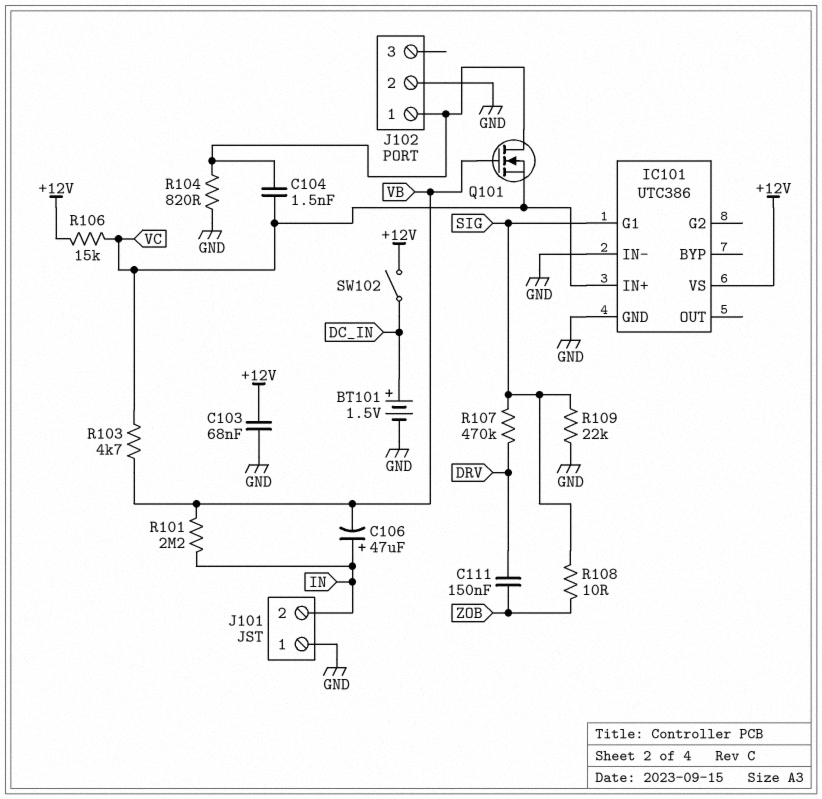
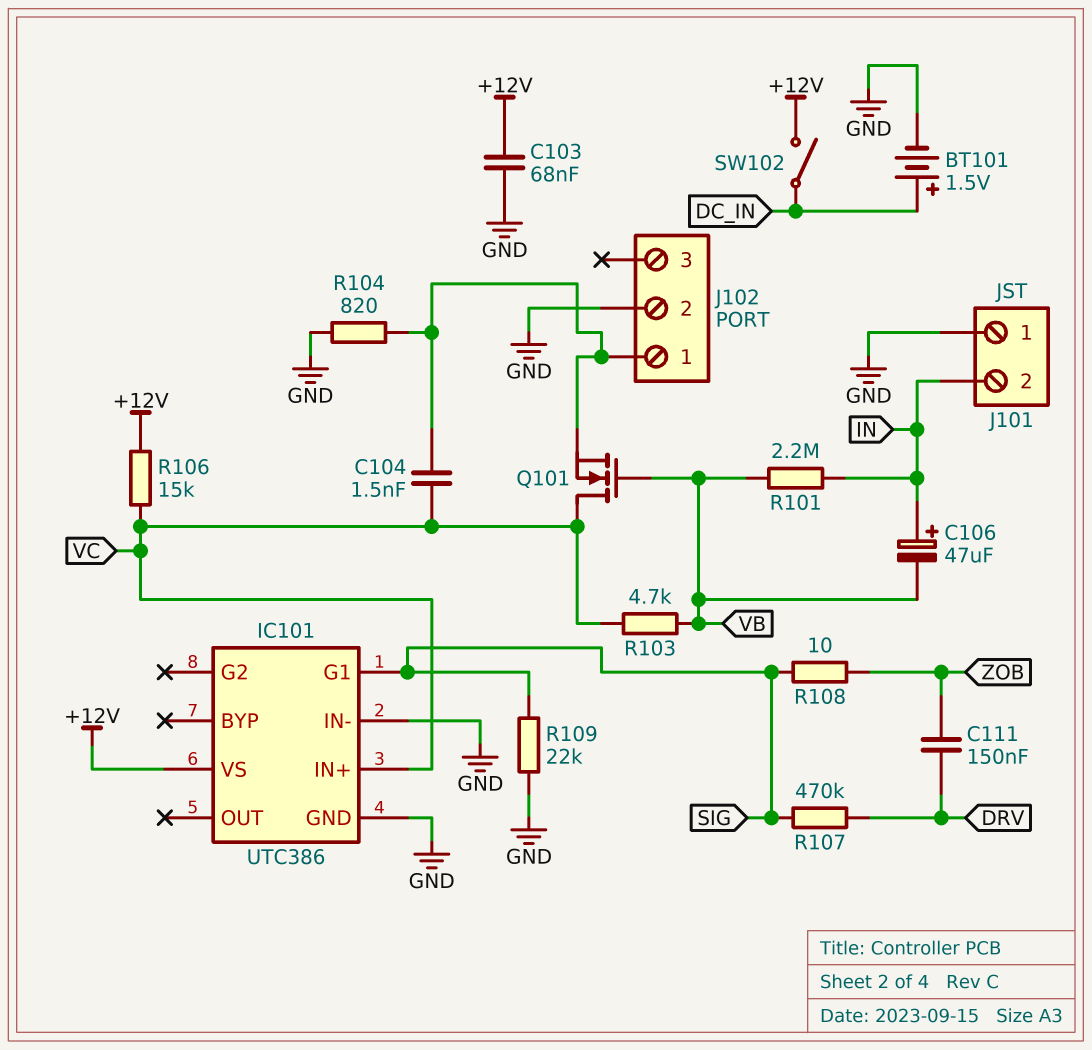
Q101: NMOS (G VB, D J102/1, S VC) -> NMOS (G VB, D VC, S J102/1)

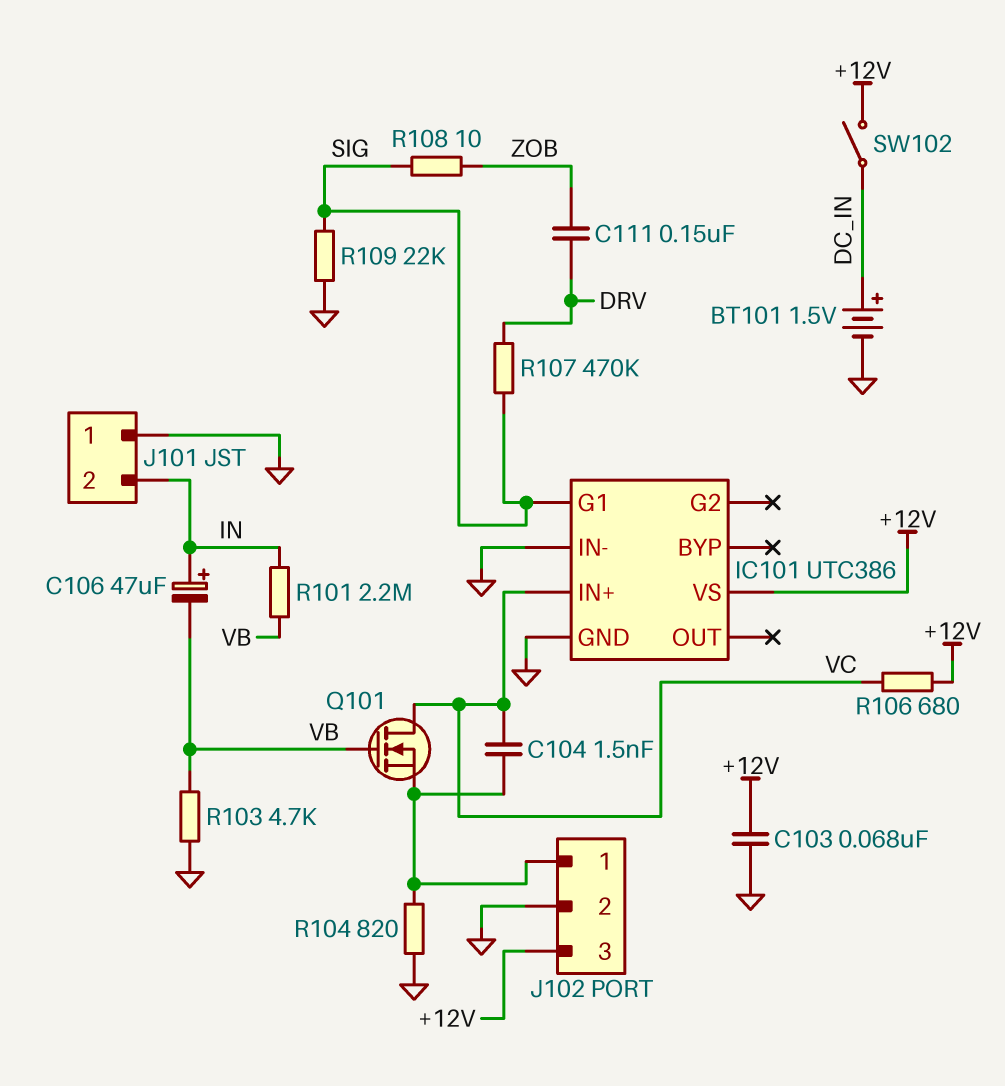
J102 pin 3: none -> +12V
R103: 4.7k (VB, VC) -> 4.7k (GND, VB)
R106: 15k (+12V, VC) -> 680 (+12V, VC)

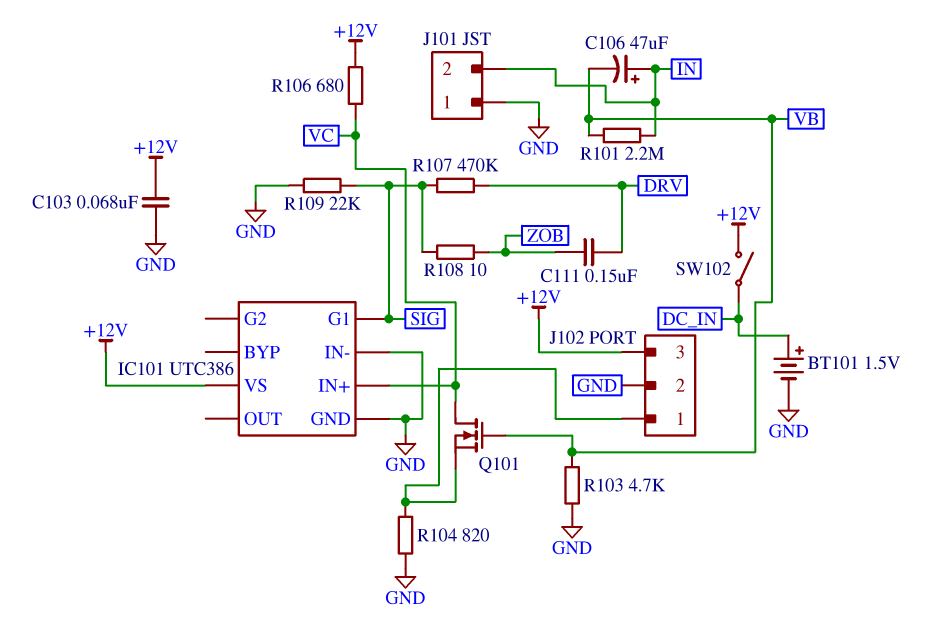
C104: 1.5nF (J102/1, VC) -> none

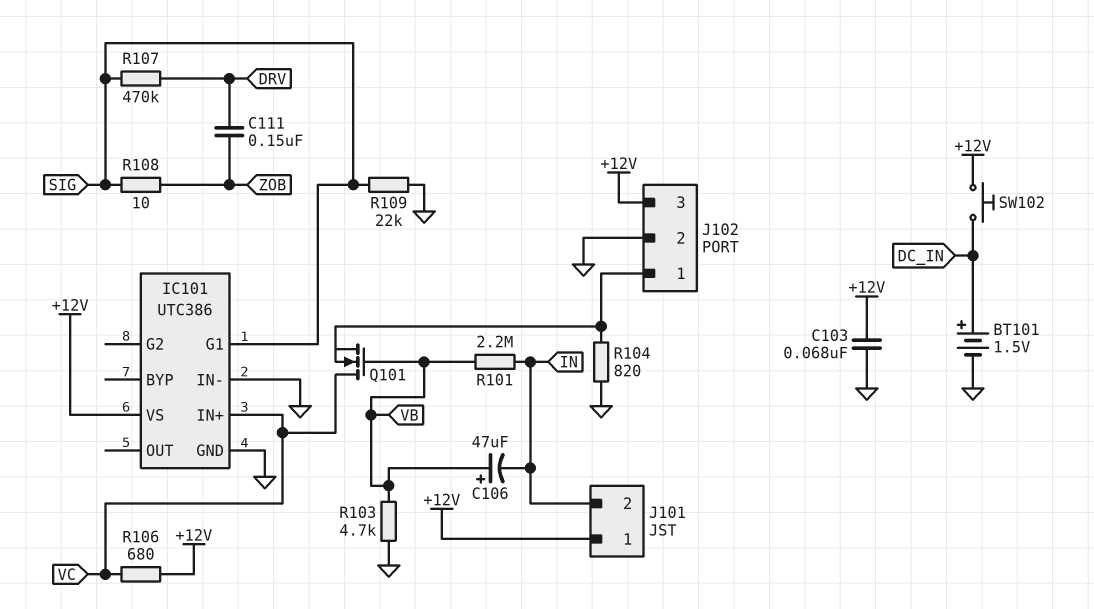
C106: 47uF (plus IN, minus VB) -> 47uF (plus VB, minus IN)
J101 pin 1: GND -> +12V
SW102: switch (+12V, DC_IN) -> button (+12V, DC_IN)

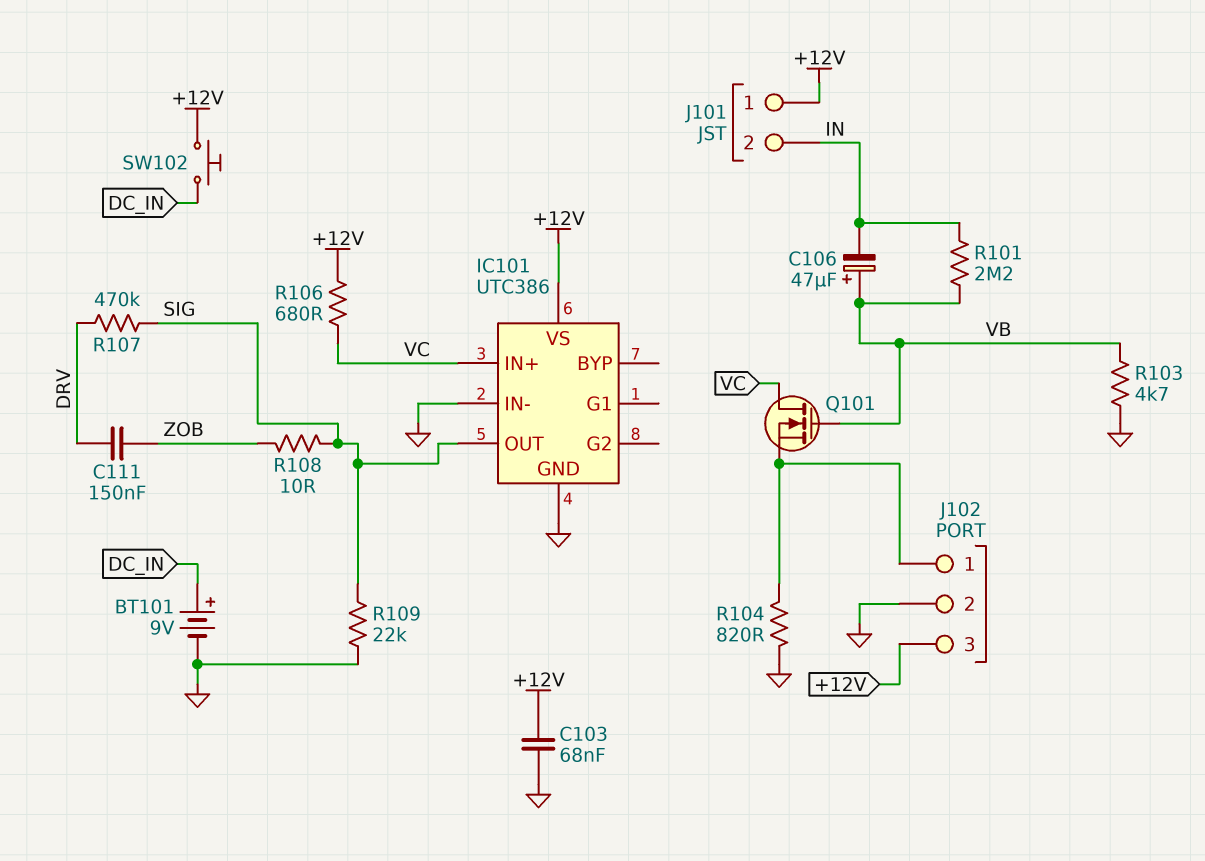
BT101: 1.5V (plus DC_IN, minus GND) -> 9V (plus DC_IN, minus GND)
IC101 pin G1: SIG -> none
IC101 pin OUT: none -> SIG

